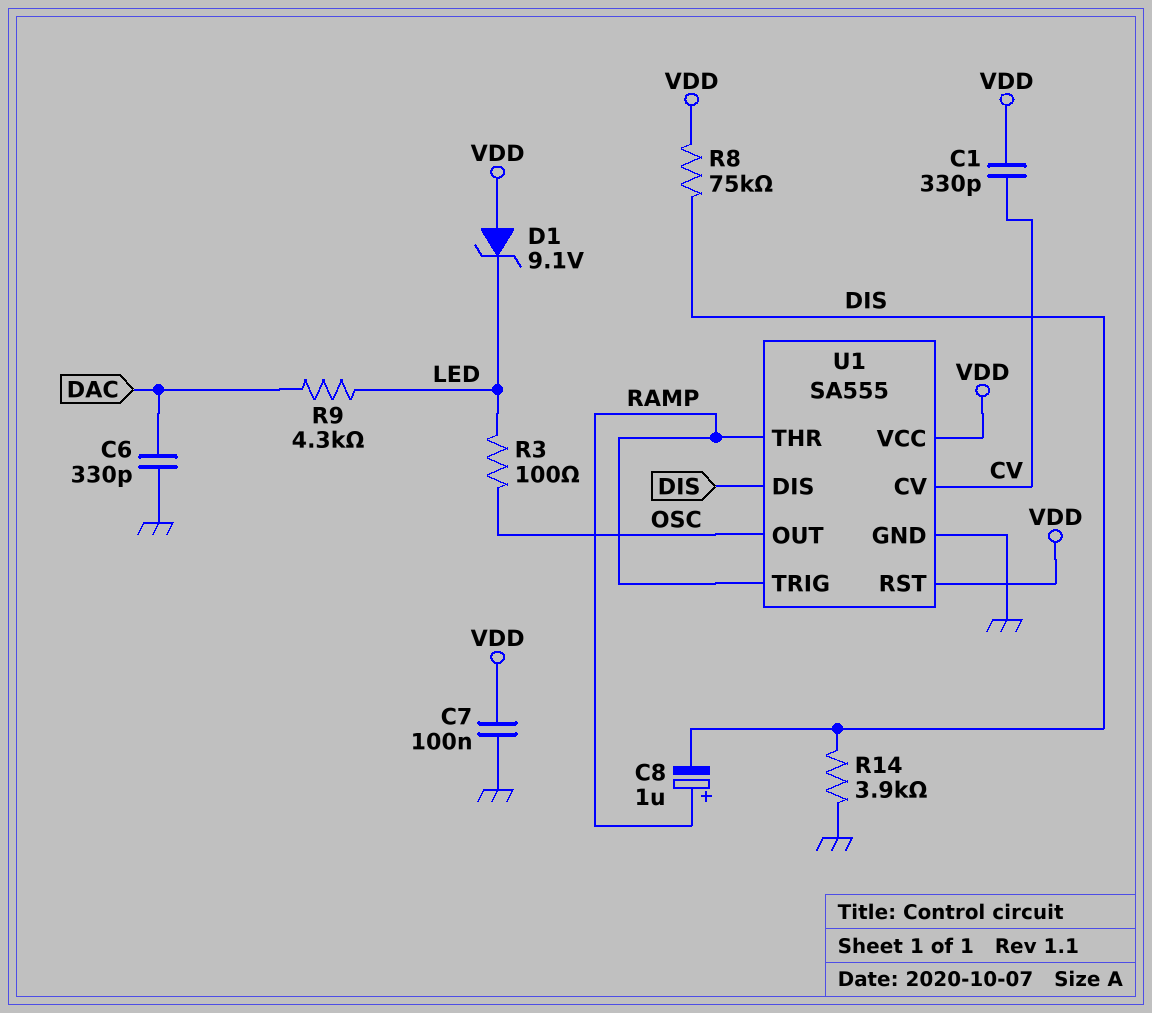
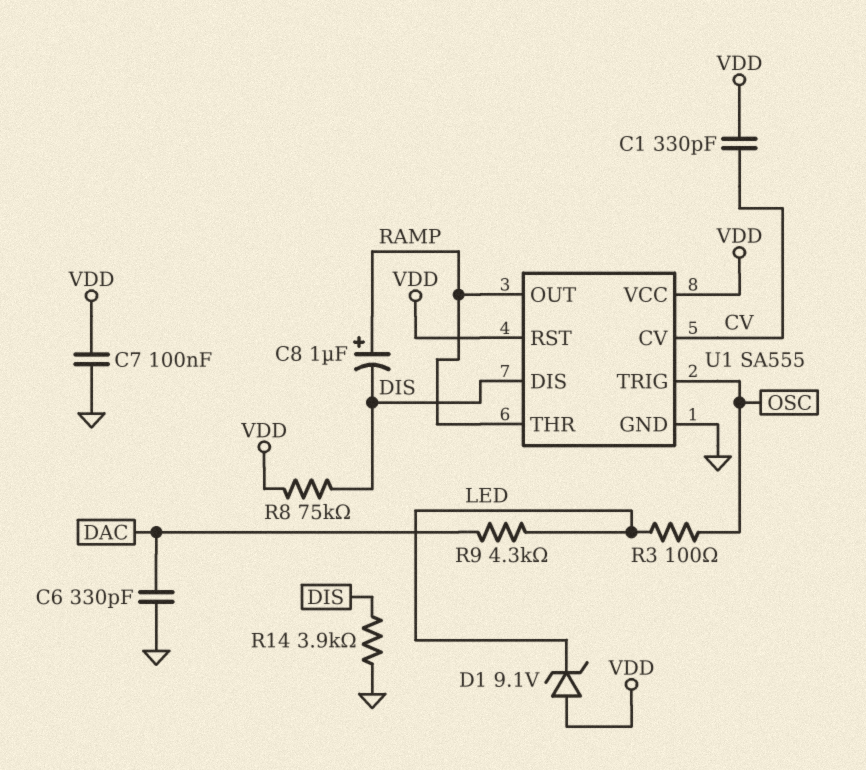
U1 pin OUT: OSC -> RAMP
U1 pin TRIG: RAMP -> OSC

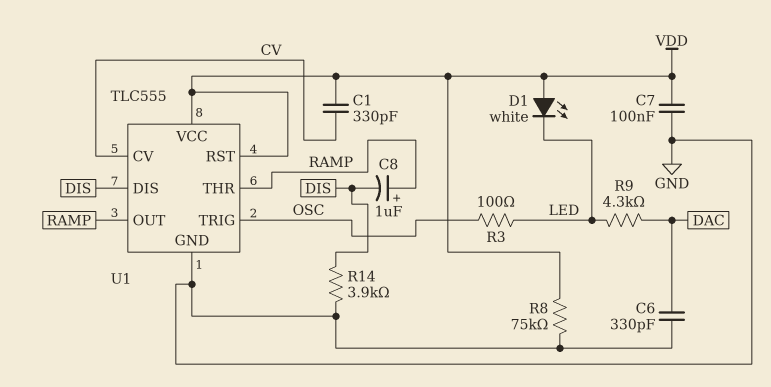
D1: zener 9.1V (A VDD, K LED) -> LED white (A VDD, K LED)
R8: 75k (DIS, VDD) -> 75k (GND, VDD)
U1: SA555 -> TLC555

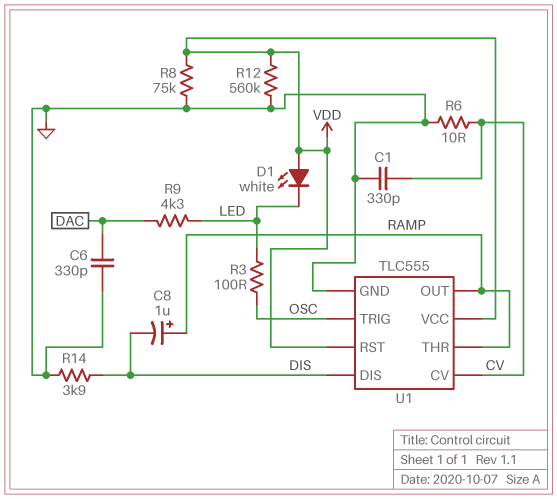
C1: 330pF (CV, VDD) -> 330pF (CV, GND)
C7: 100nF (GND, VDD) -> none
R6: none -> 10 (CV, GND)
R12: none -> 560k (GND, VDD)

